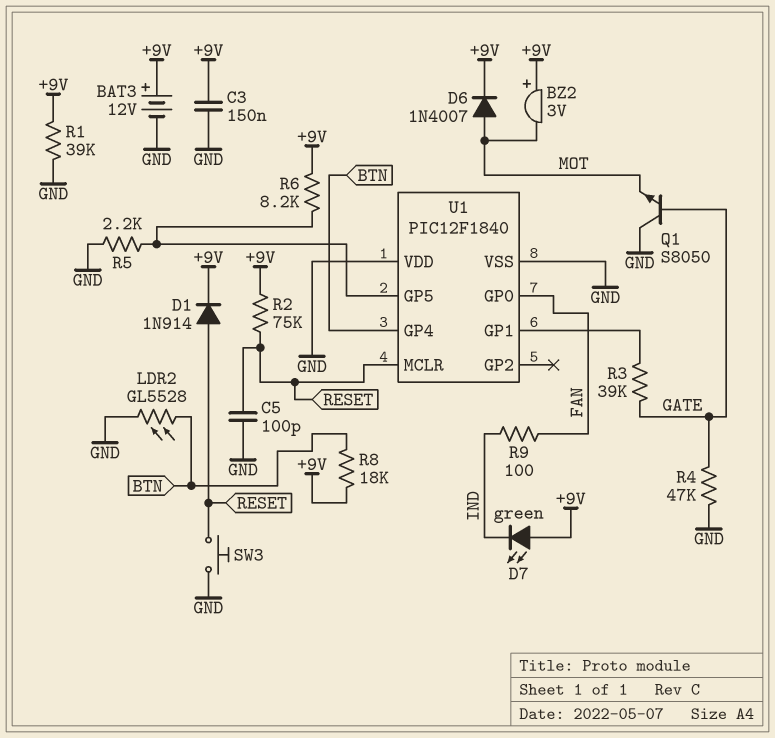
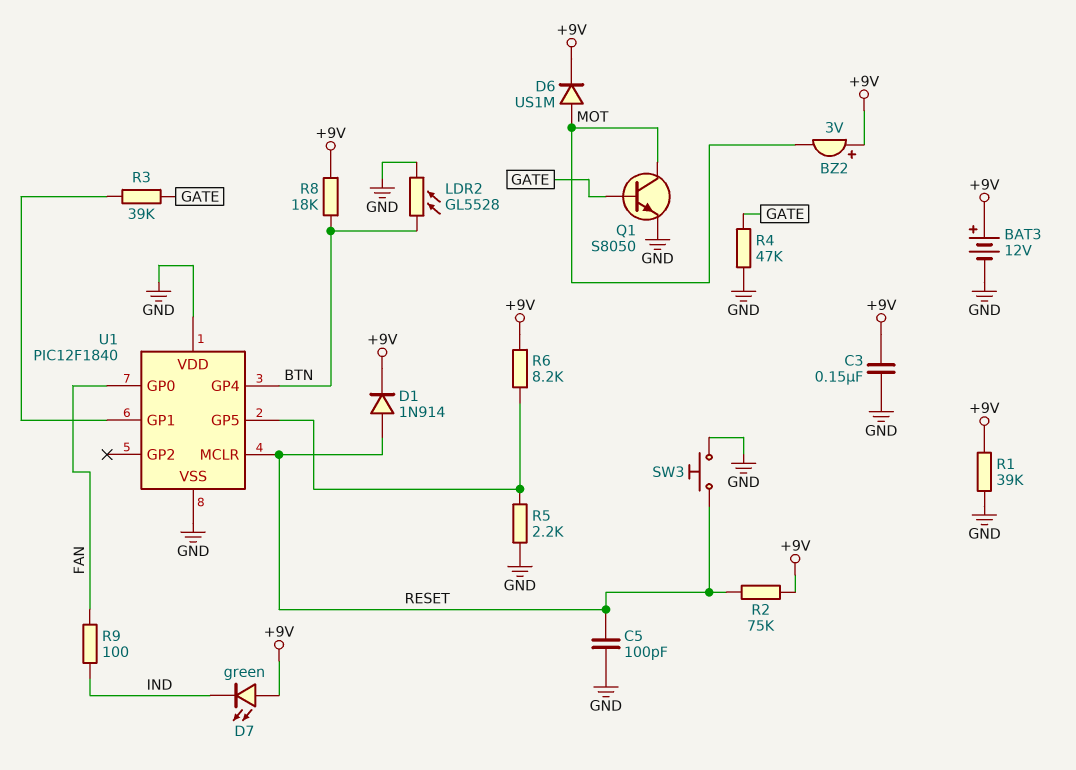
D6: diode 1N4007 (A MOT, K +9V) -> diode US1M (A MOT, K +9V)
Q1: NPN S8050 (B GATE, C GND, E MOT) -> NPN S8050 (B GATE, C MOT, E GND)

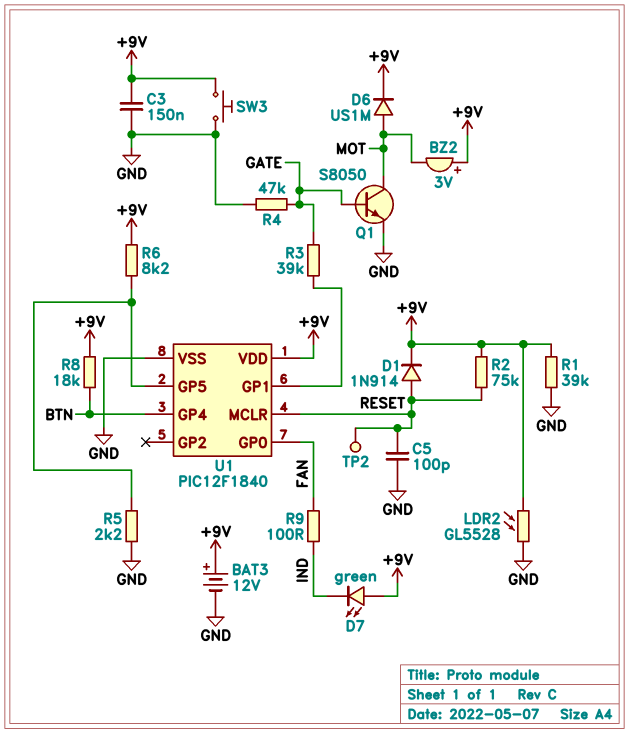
LDR2: GL5528 (BTN, GND) -> GL5528 (+9V, GND)
SW3: button (GND, RESET) -> button (+9V, GND)
TP2: none -> test point (RESET)
U1 pin VDD: GND -> +9V

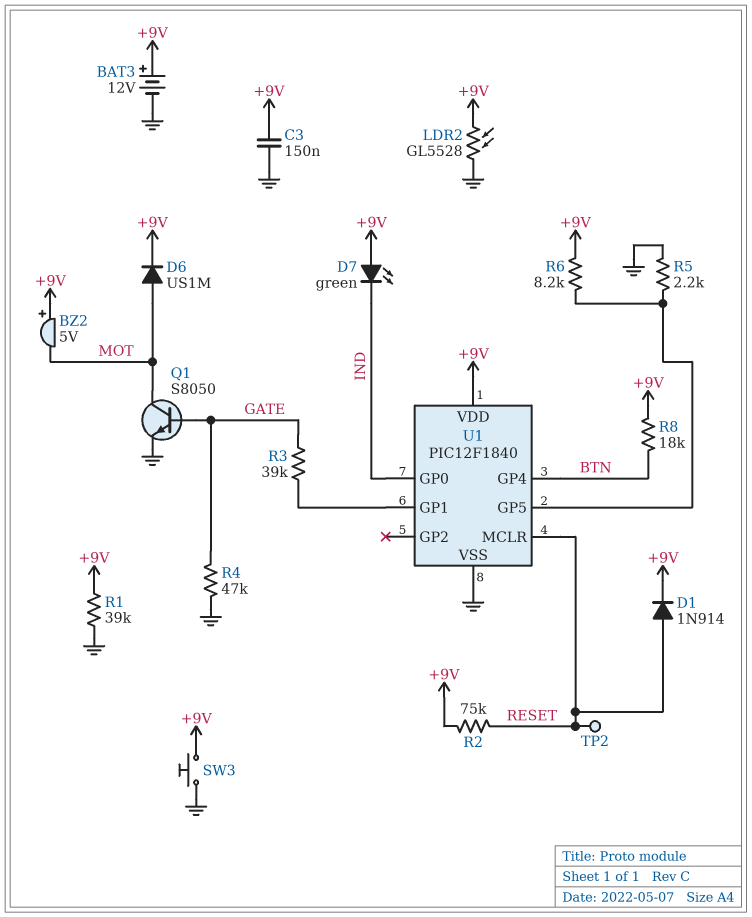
BZ2: buzzer 3V (plus +9V, minus MOT) -> buzzer 5V (plus +9V, minus MOT)
C5: 100pF (GND, RESET) -> none
R9: 100 (FAN, IND) -> none
U1 pin GP0: FAN -> IND

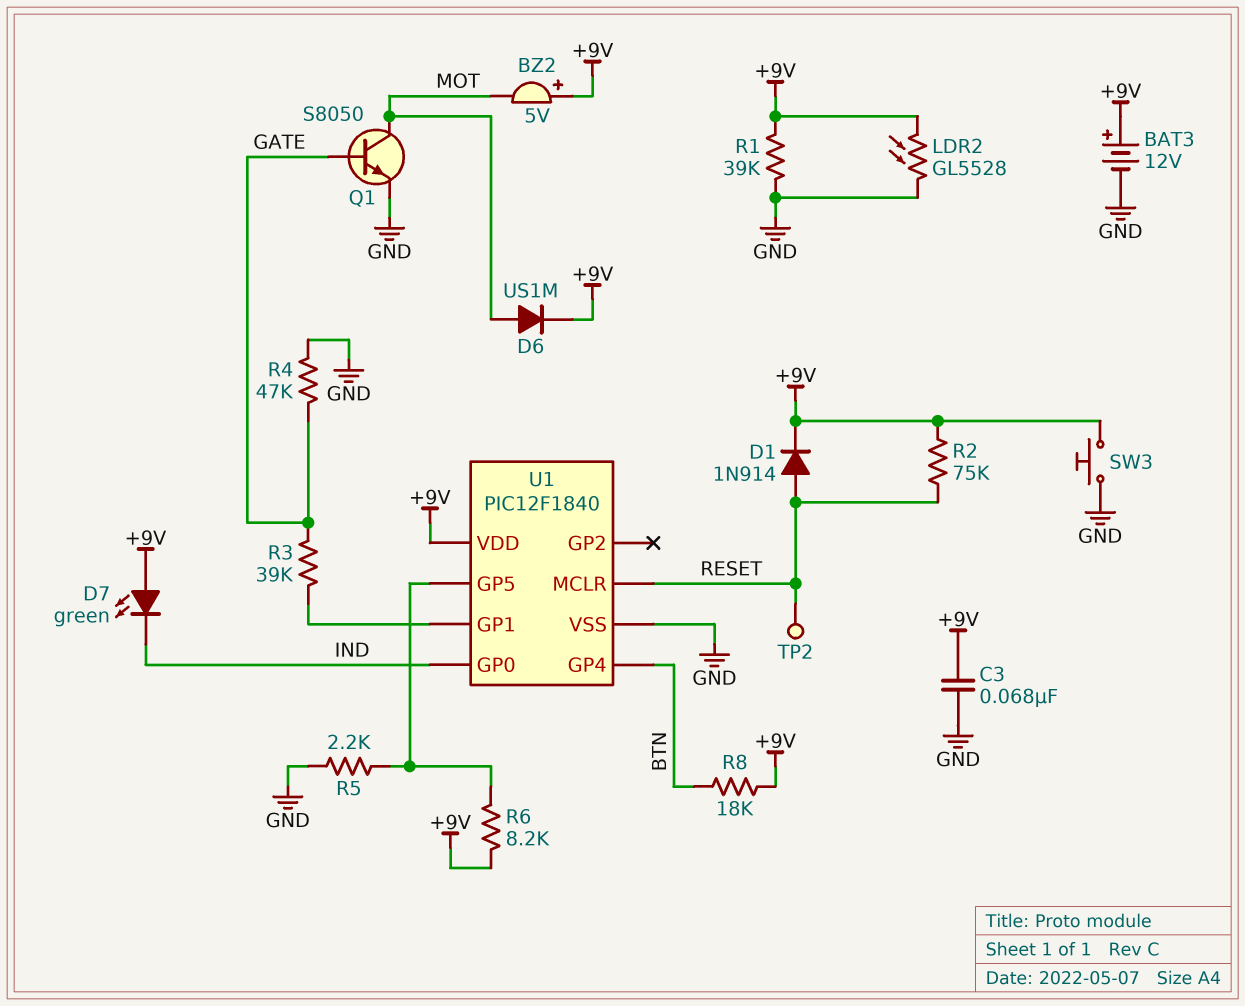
C3: 150nF (+9V, GND) -> 68nF (+9V, GND)

